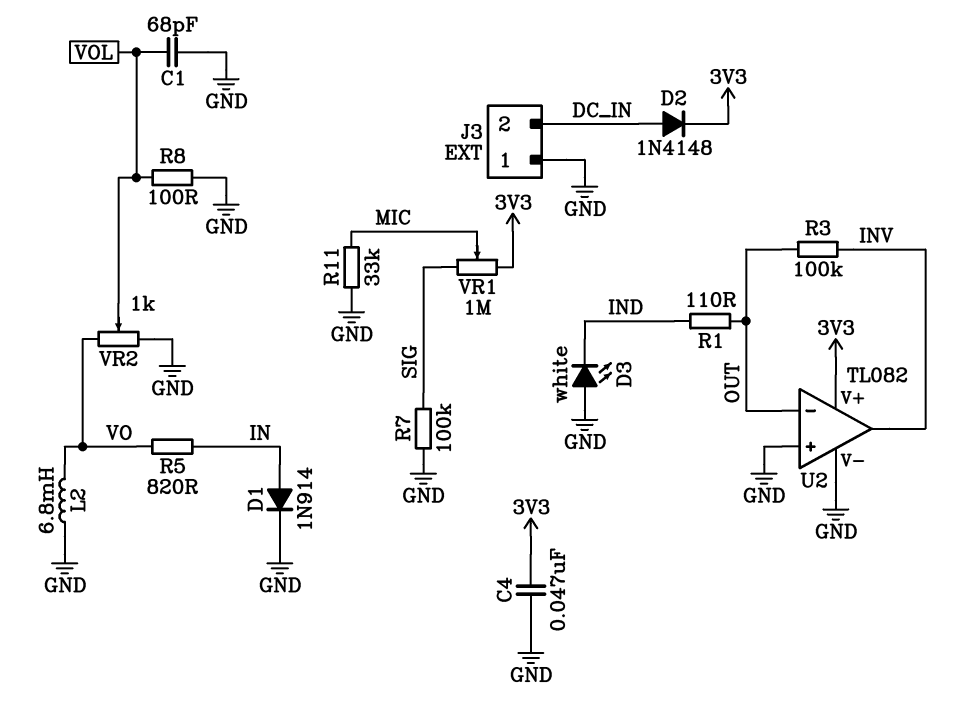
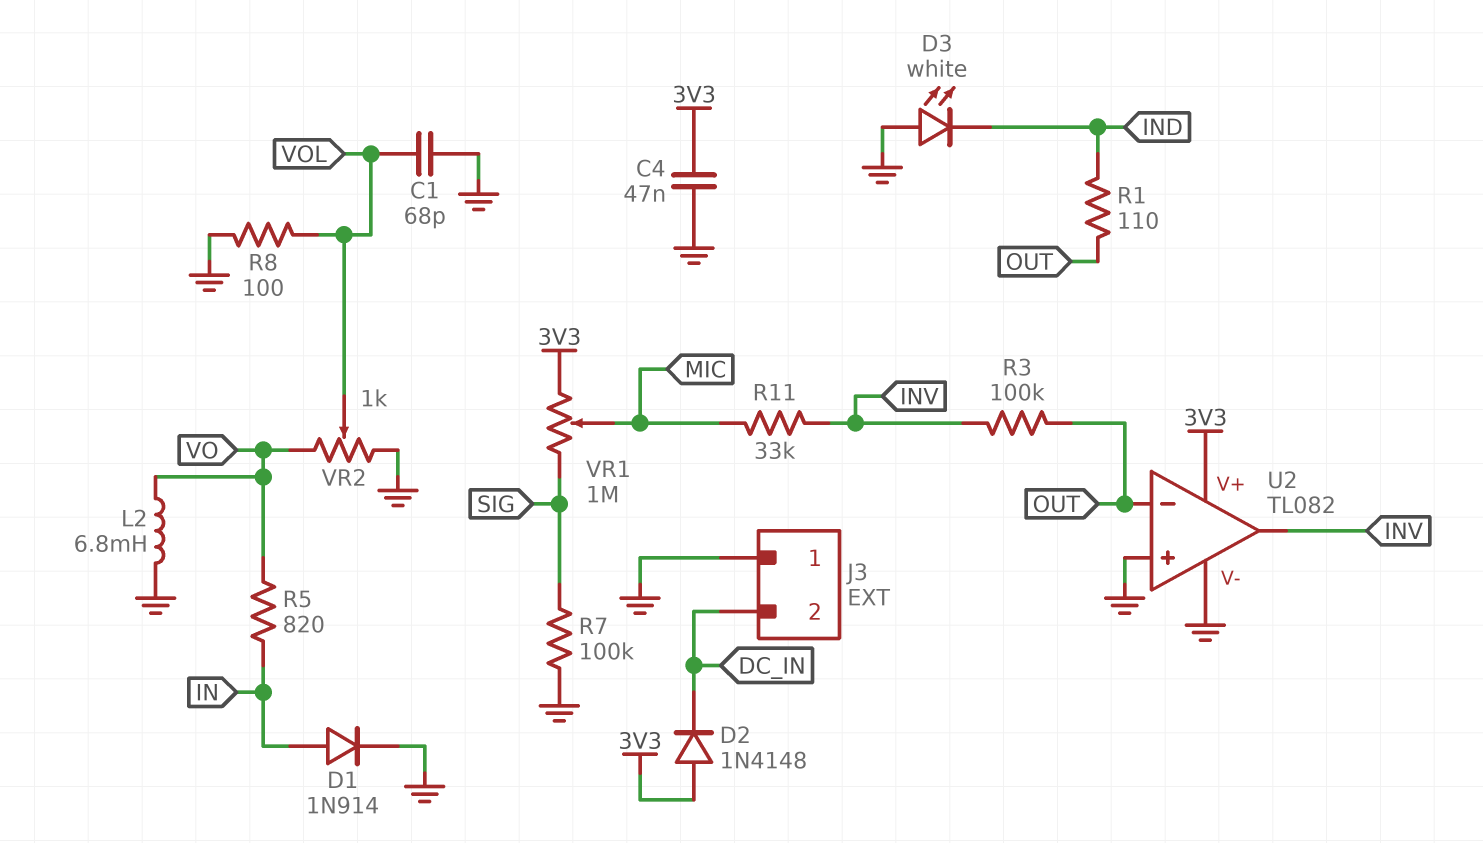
D2: diode 1N4148 (A DC_IN, K 3V3) -> diode 1N4148 (A 3V3, K DC_IN)
R11: 33k (GND, MIC) -> 33k (INV, MIC)

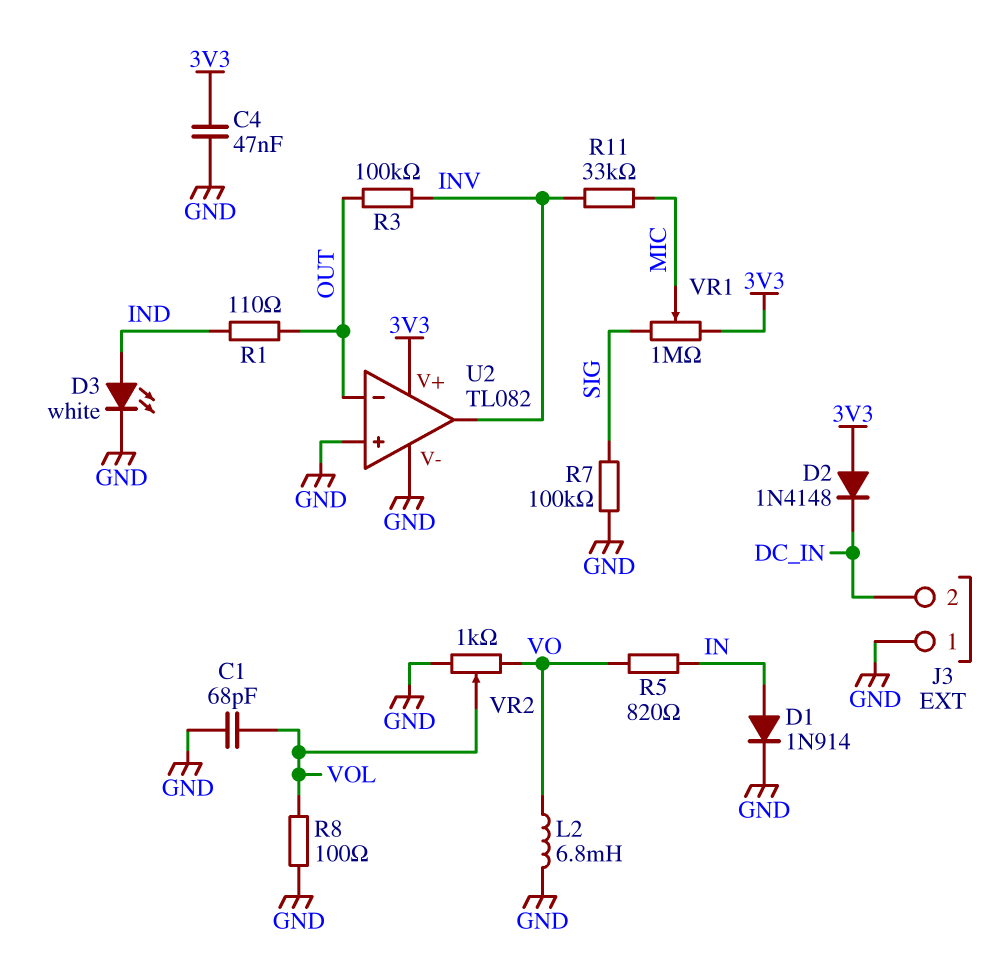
D3: LED white (A GND, K IND) -> LED white (A IND, K GND)

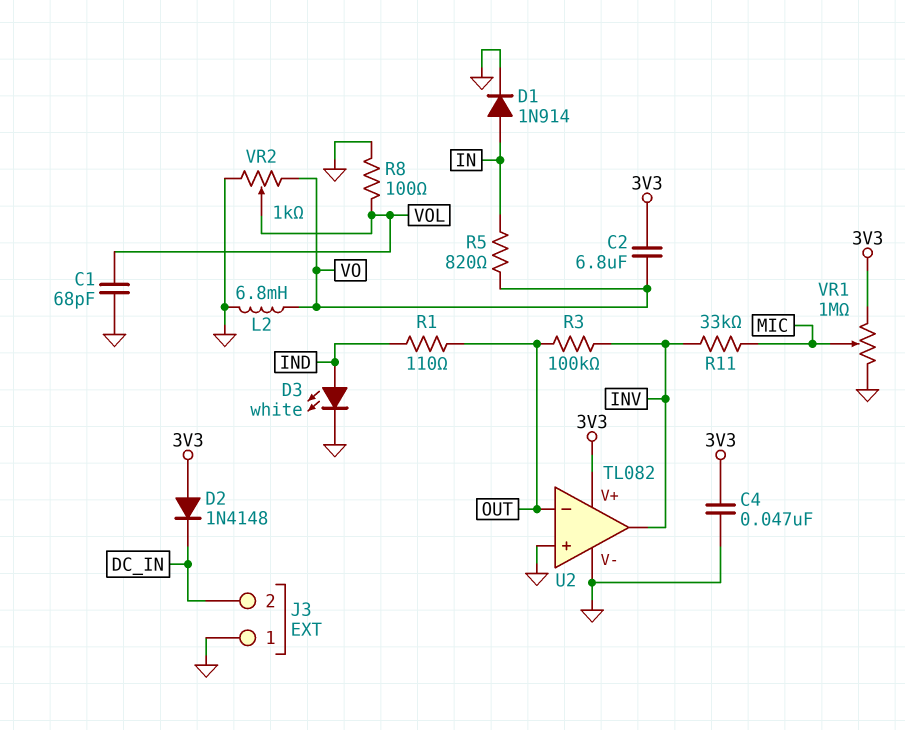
C2: none -> 6.8uF (3V3, VO)
R7: 100k (GND, SIG) -> none
VR1: 1M (3V3, SIG, wiper MIC) -> 1M (3V3, GND, wiper MIC)

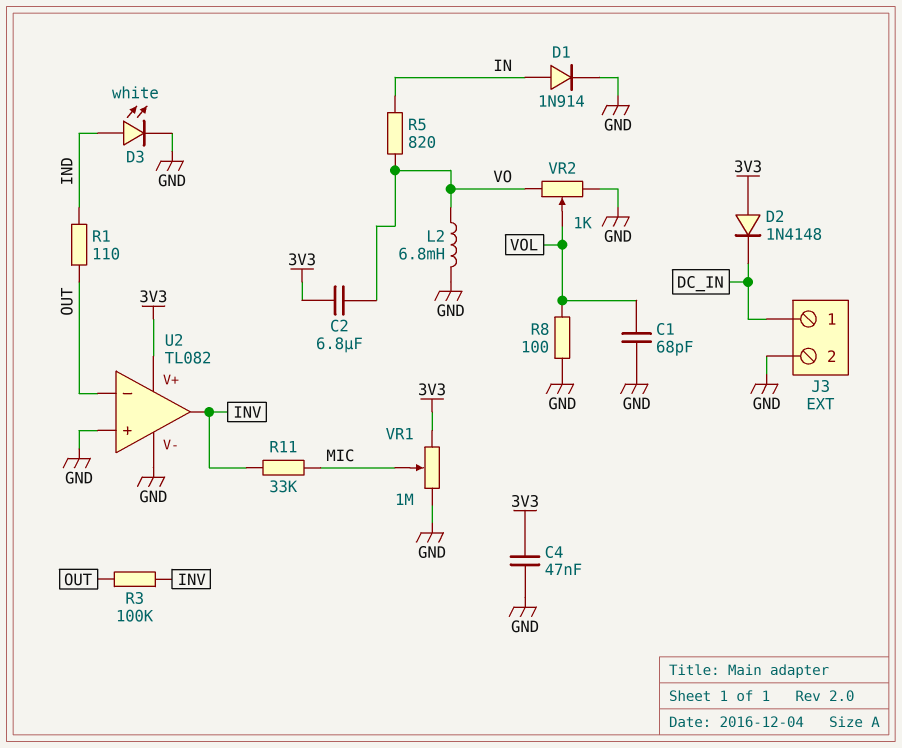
J3 pin 1: GND -> DC_IN
J3 pin 2: DC_IN -> GND

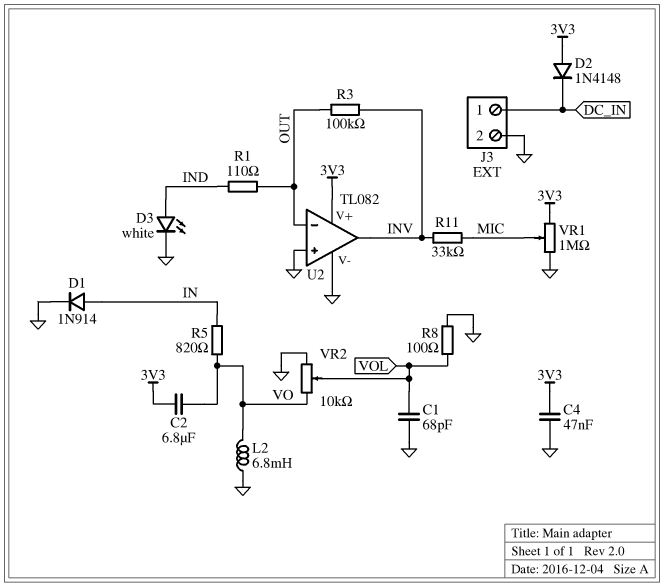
VR2: 1k (GND, VO, wiper VOL) -> 10k (GND, VO, wiper VOL)

